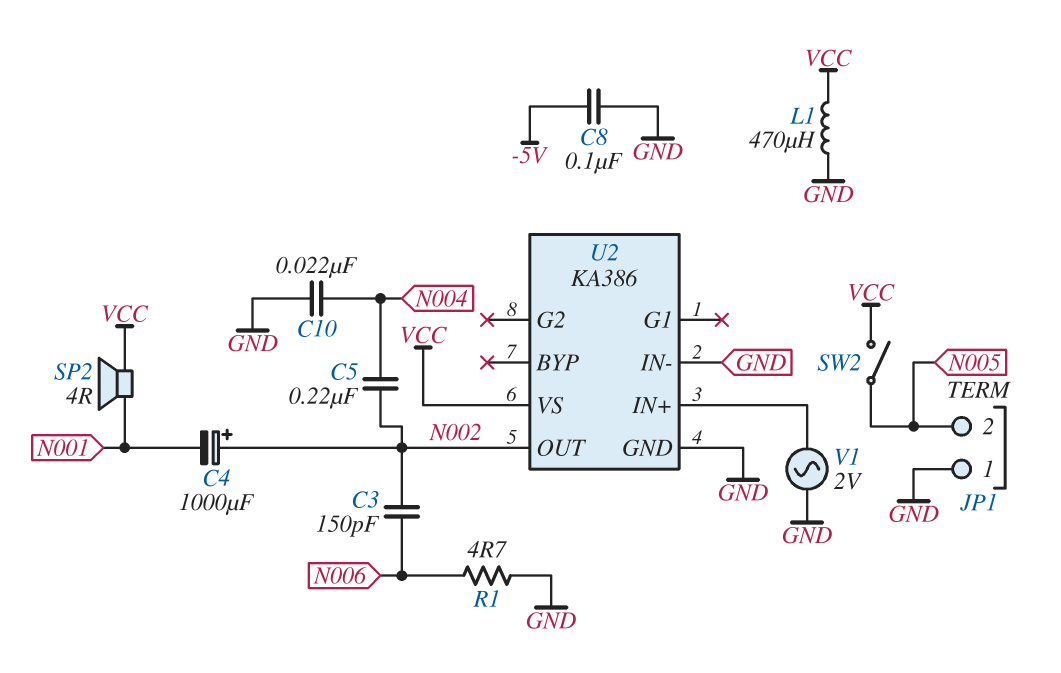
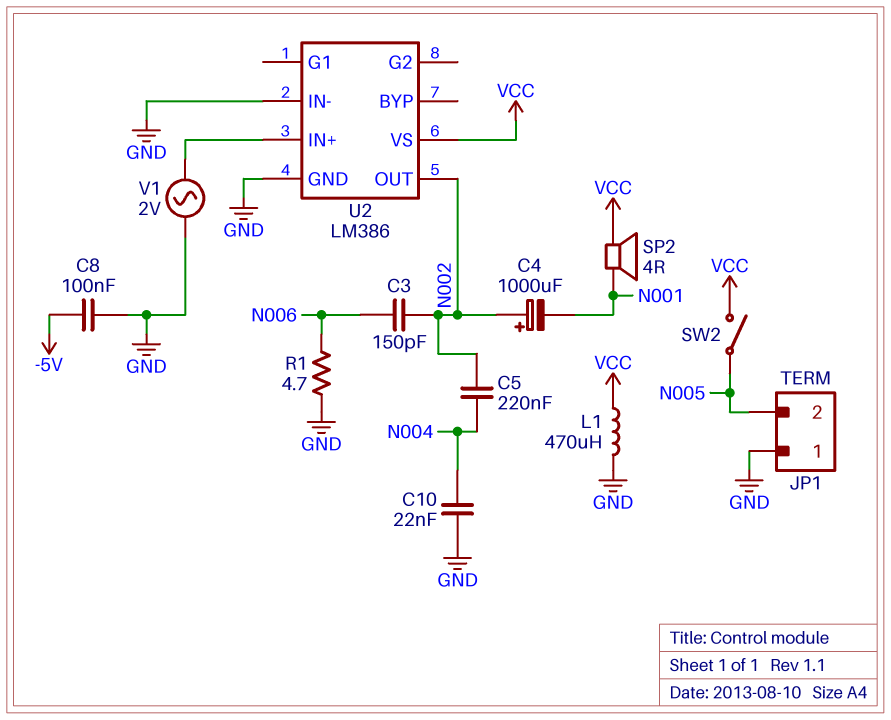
U2: KA386 -> LM386

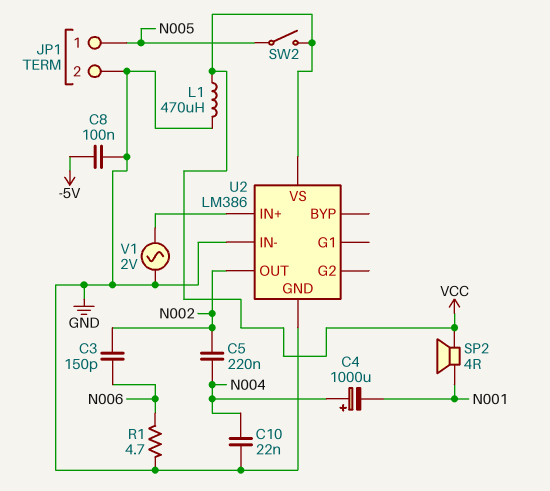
C4: 1000uF (plus N002, minus N001) -> 1000uF (plus N004, minus N001)
JP1 pin 1: GND -> N005
JP1 pin 2: N005 -> GND

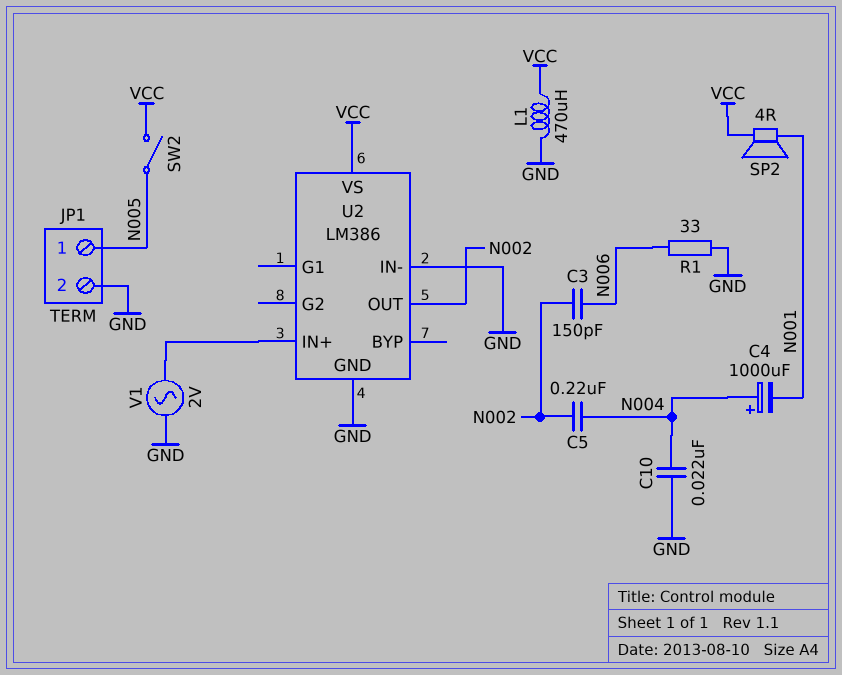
C8: 100nF (-5V, GND) -> none
R1: 4.7 (GND, N006) -> 33 (GND, N006)

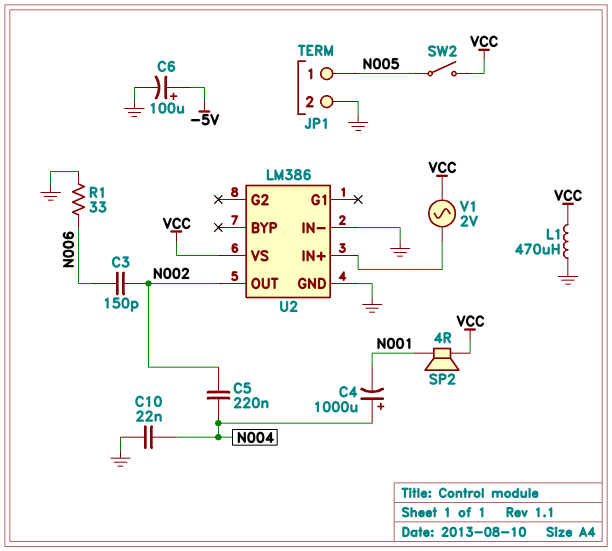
C6: none -> 100uF (plus -5V, minus GND)
V1: AC 2V (GND, U2/IN+) -> AC 2V (U2/IN+, VCC)

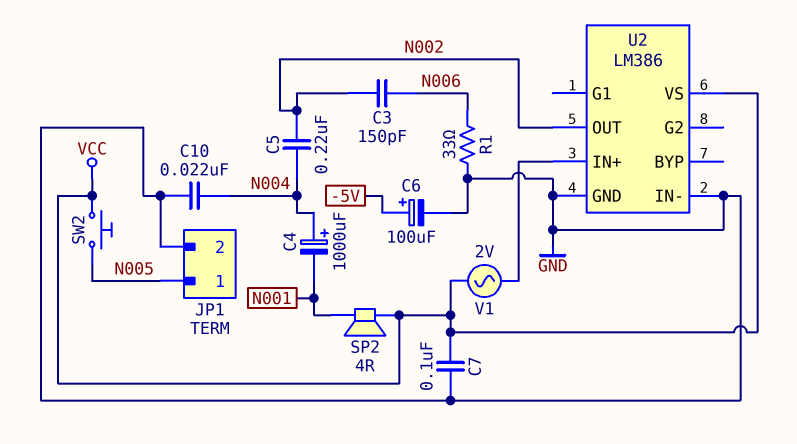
C7: none -> 100nF (GND, VCC)
L1: 470uH (GND, VCC) -> none
SW2: switch (N005, VCC) -> button (N005, VCC)

